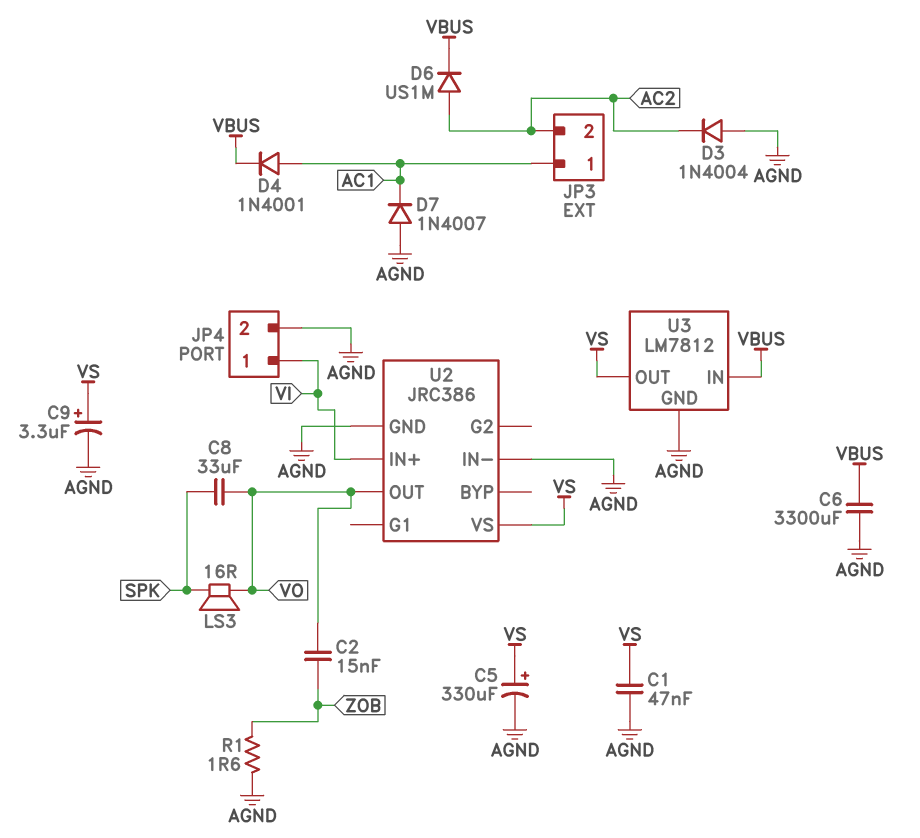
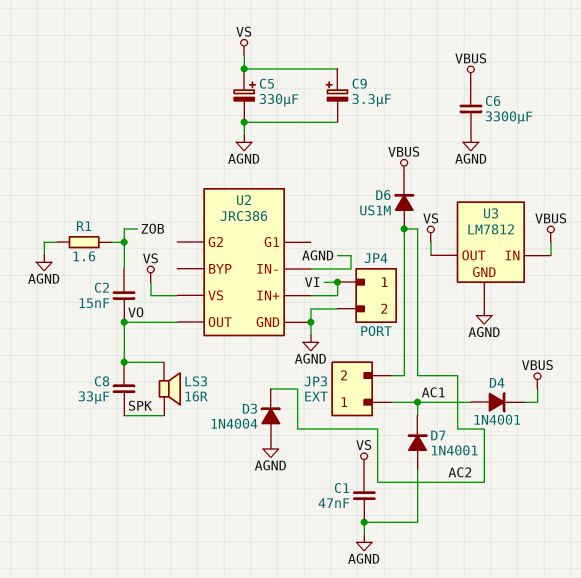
D7: diode 1N4007 (A AGND, K AC1) -> diode 1N4001 (A AGND, K AC1)

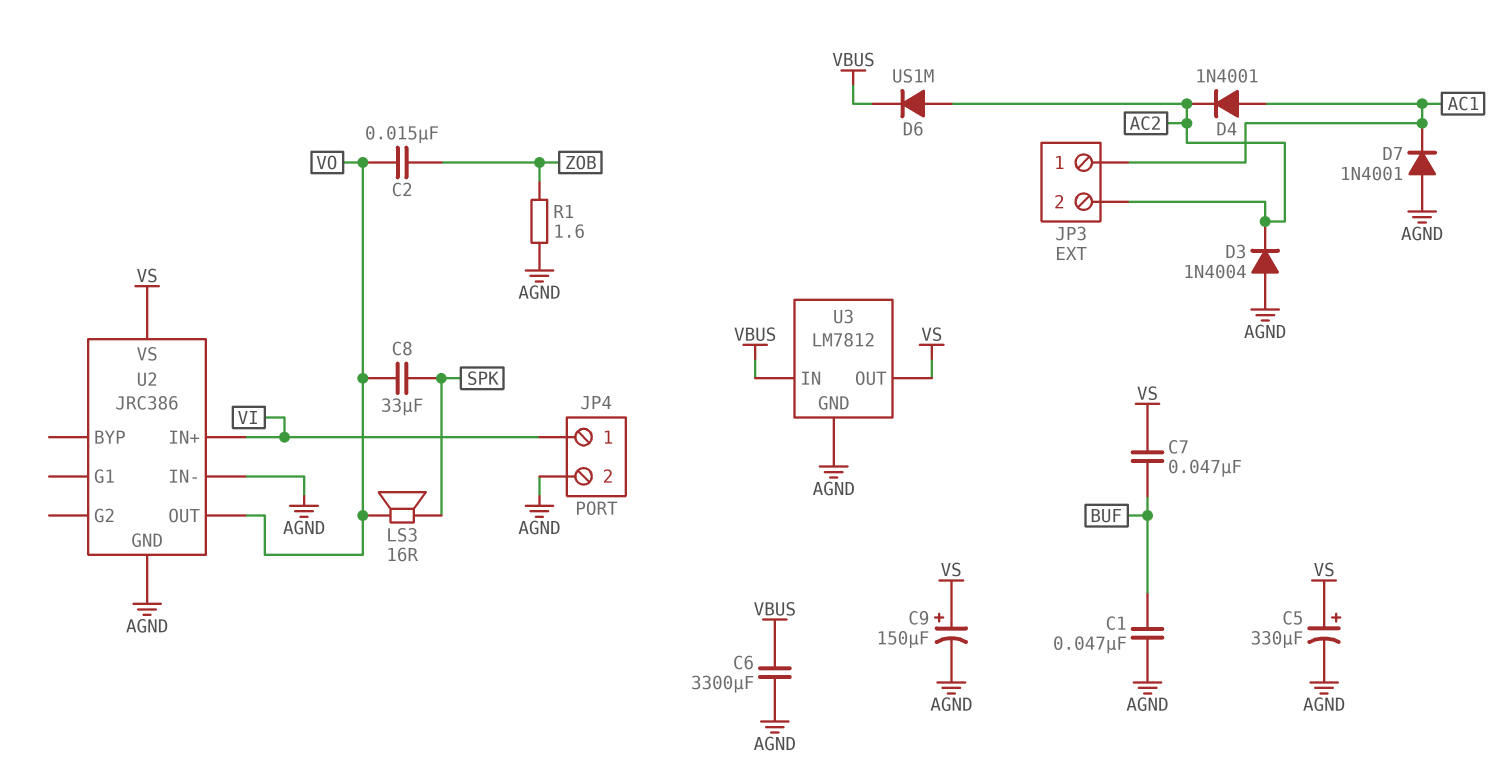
C1: 47nF (AGND, VS) -> 47nF (AGND, BUF)
C7: none -> 47nF (BUF, VS)
C9: 3.3uF (plus VS, minus AGND) -> 150uF (plus VS, minus AGND)
D4: diode 1N4001 (A AC1, K VBUS) -> diode 1N4001 (A AC1, K AC2)

